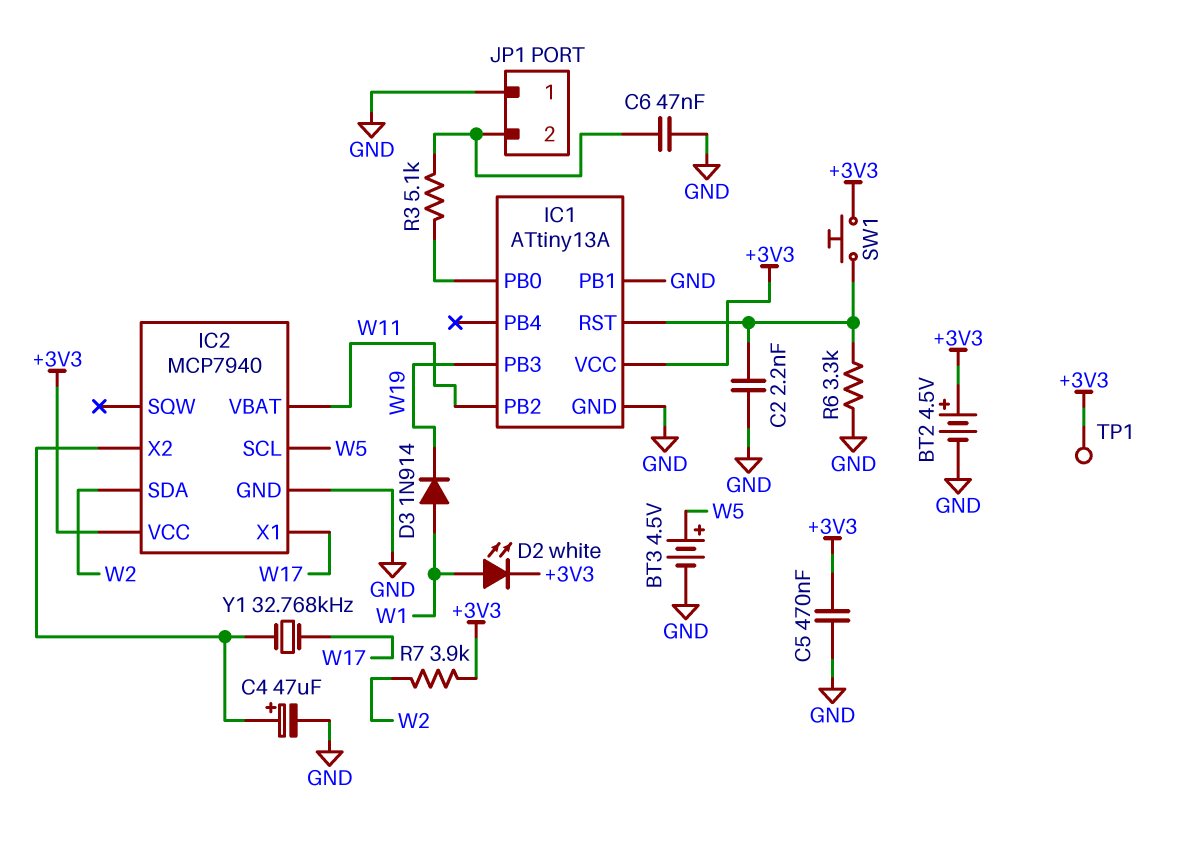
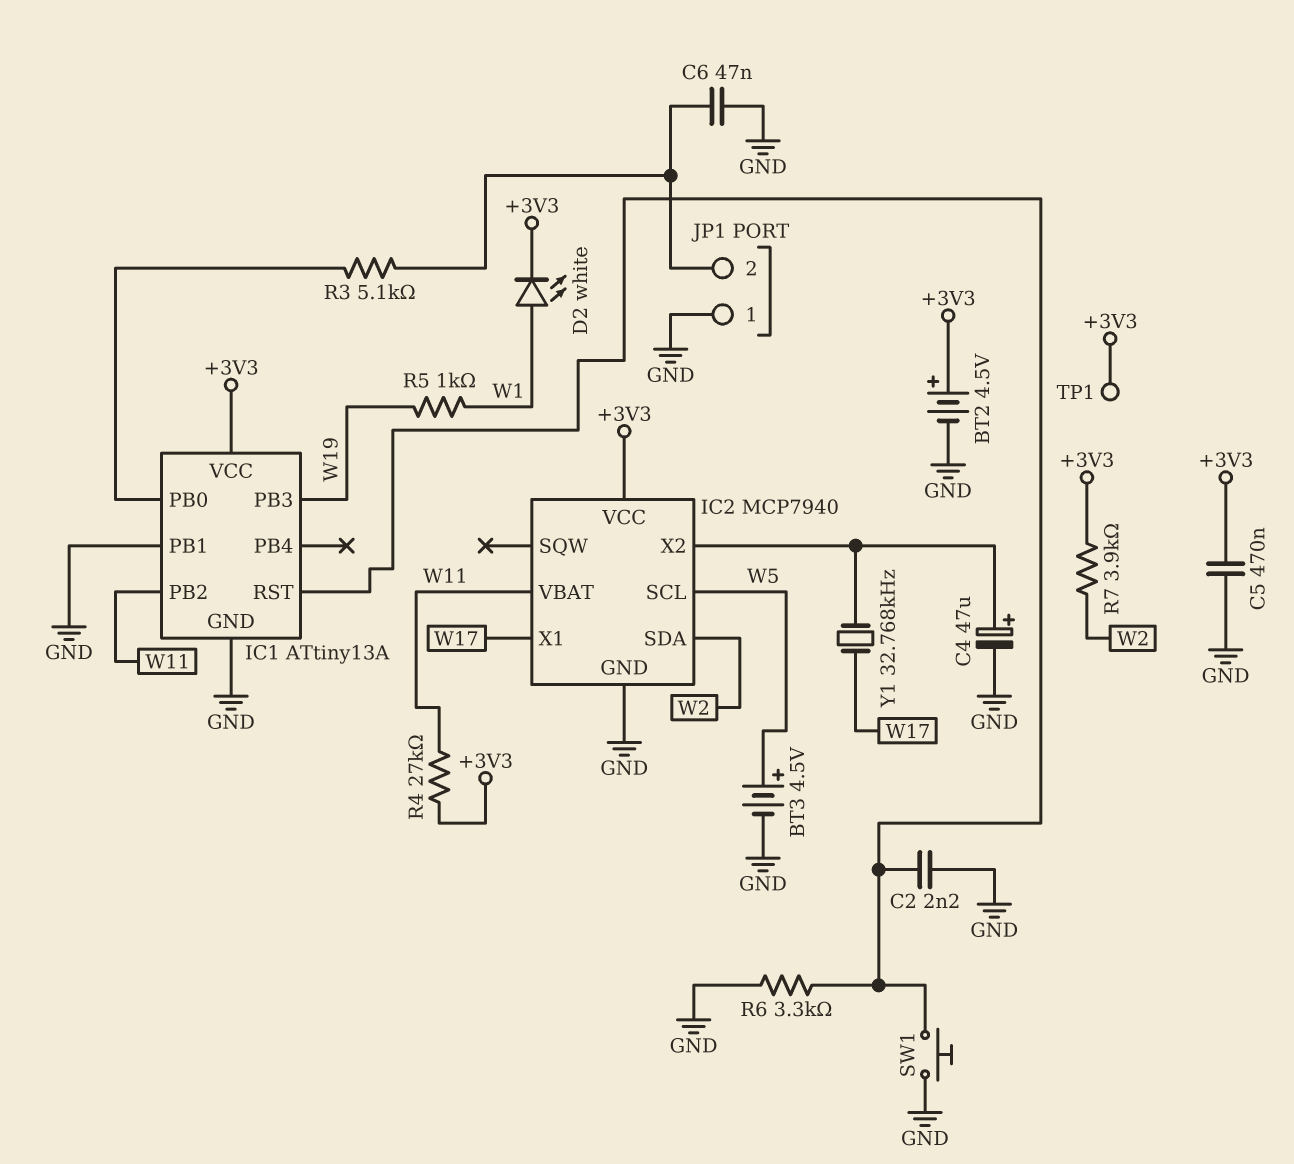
D3: diode 1N914 (A W1, K W19) -> none
R4: none -> 27k (+3V3, W11)
R5: none -> 1k (W1, W19)
SW1: button (+3V3, IC1/RST) -> button (GND, IC1/RST)

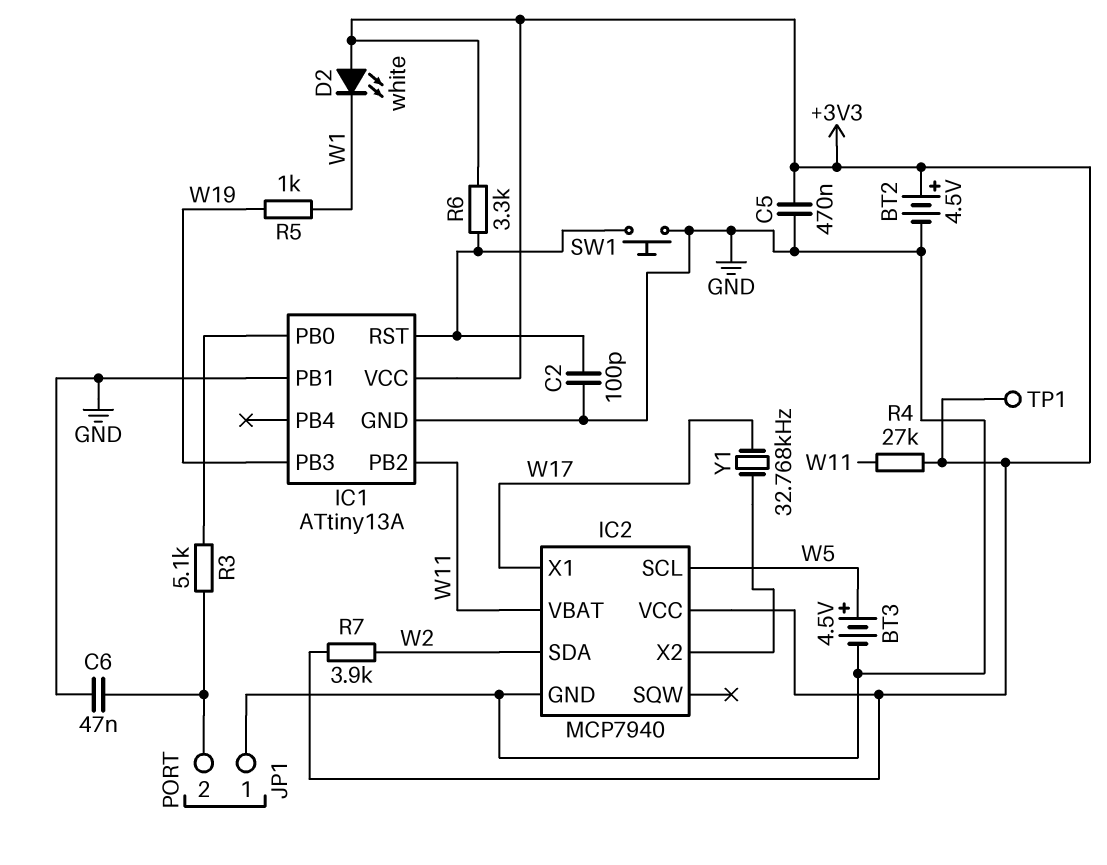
C2: 2.2nF (GND, IC1/RST) -> 100pF (GND, IC1/RST)
C4: 47uF (plus IC2/X2, minus GND) -> none
D2: LED white (A W1, K +3V3) -> LED white (A +3V3, K W1)
R6: 3.3k (GND, IC1/RST) -> 3.3k (+3V3, IC1/RST)

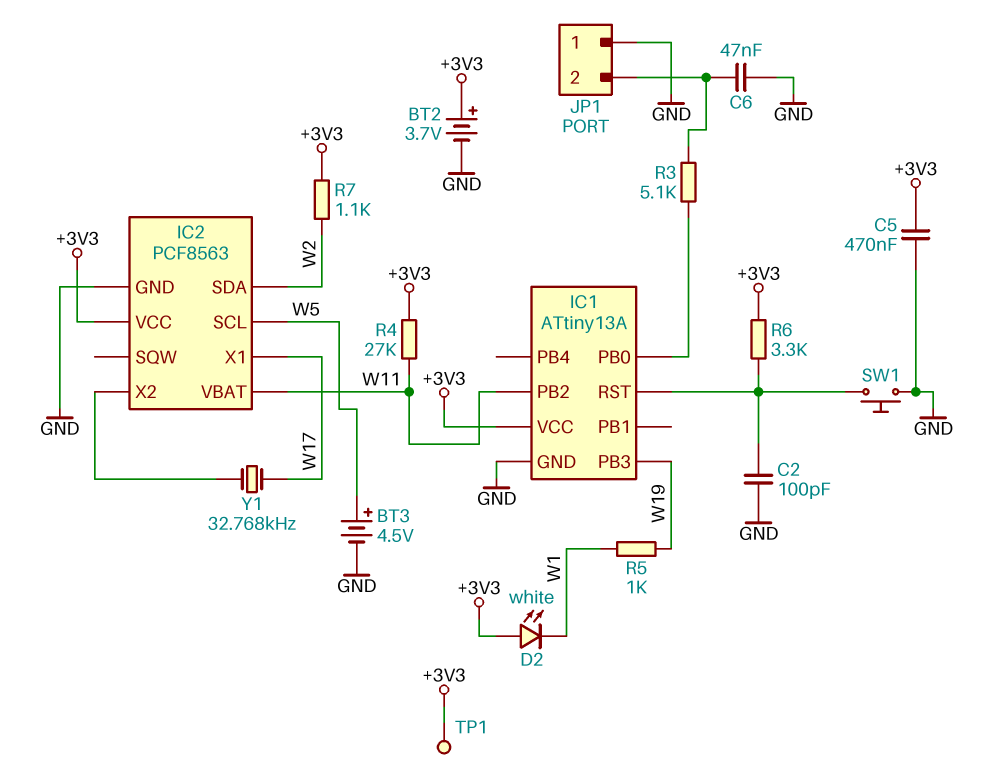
BT2: 4.5V (plus +3V3, minus GND) -> 3.7V (plus +3V3, minus GND)
IC1 pin PB1: GND -> none
IC2: MCP7940 -> PCF8563
R7: 3.9k (+3V3, W2) -> 1.1k (+3V3, W2)

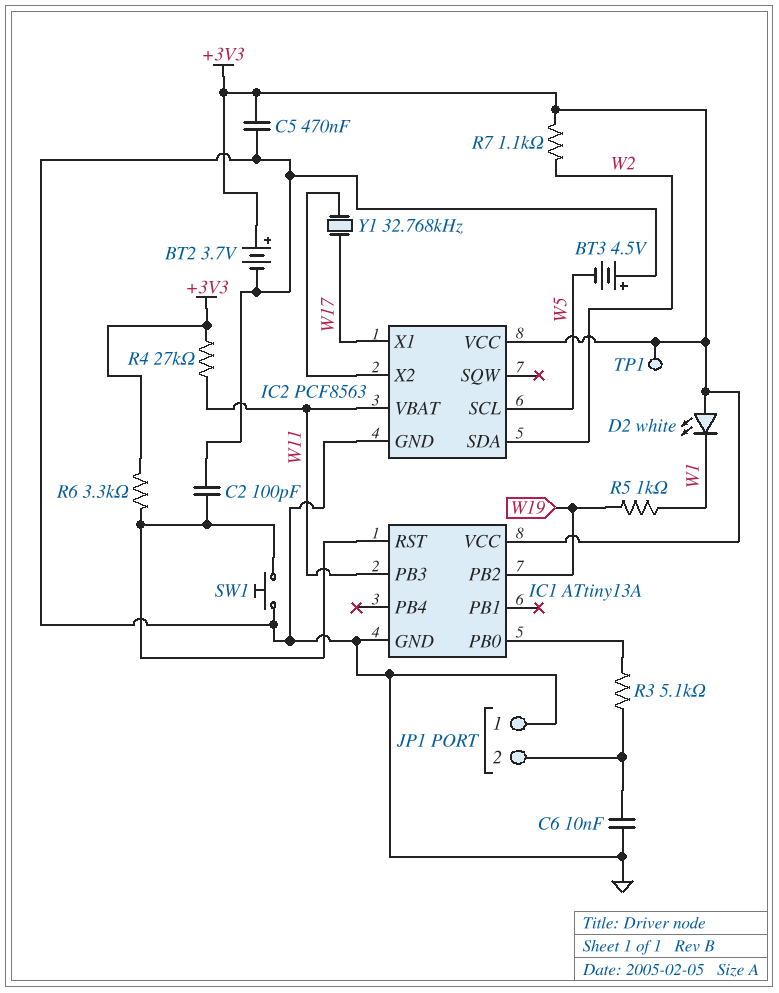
BT3: 4.5V (plus W5, minus GND) -> 4.5V (plus GND, minus W5)
C6: 47nF (GND, JP1/2) -> 10nF (GND, JP1/2)
IC1 pin PB2: W11 -> W19
IC1 pin PB3: W19 -> W11

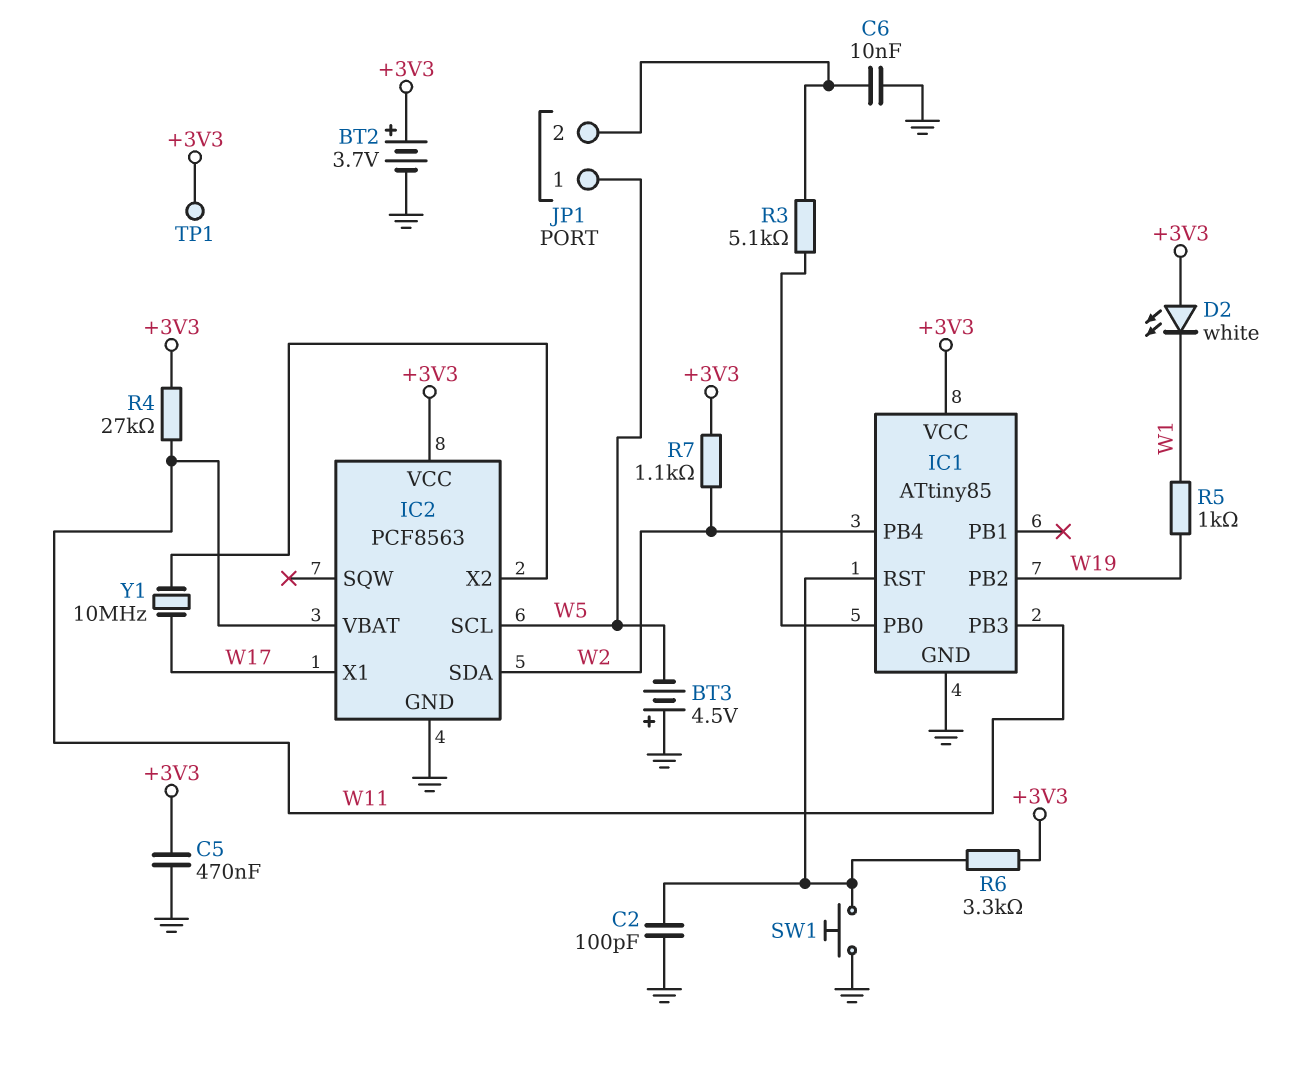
IC1: ATtiny13A -> ATtiny85
IC1 pin PB4: none -> W2
JP1 pin 1: GND -> W5
Y1: 32.768kHz (IC2/X2, W17) -> 10MHz (IC2/X2, W17)

